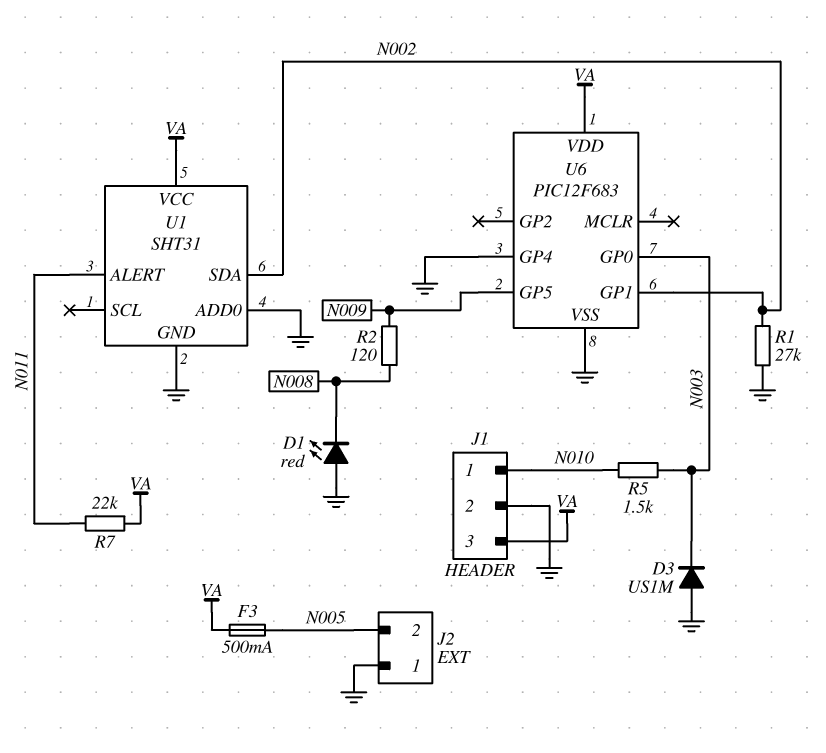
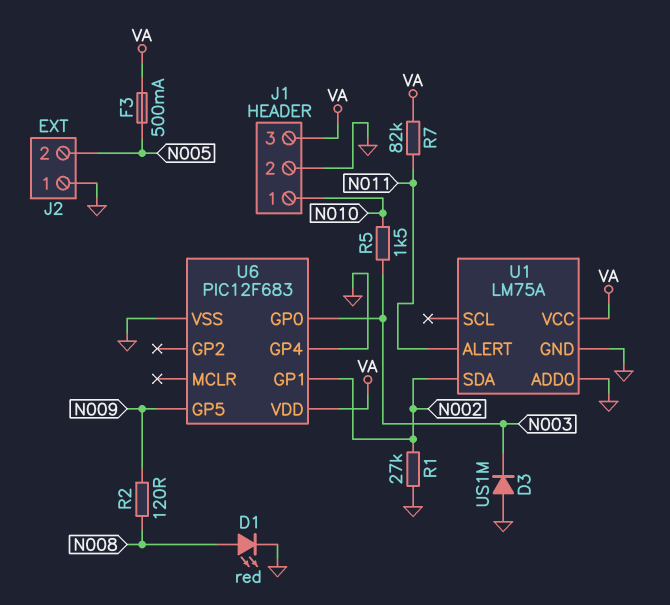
D1: LED red (A GND, K N008) -> LED red (A N008, K GND)
R7: 22k (N011, VA) -> 82k (N011, VA)
U1: SHT31 -> LM75A

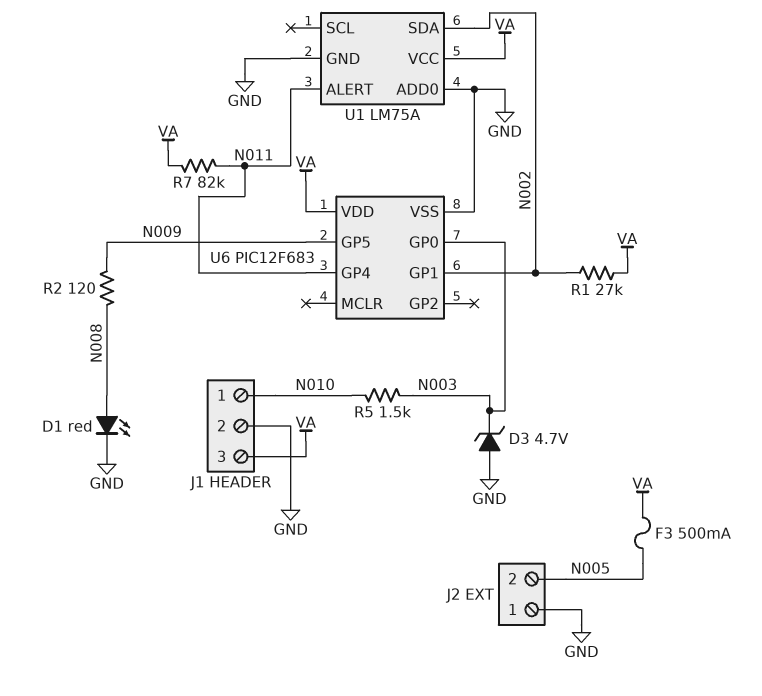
D3: diode US1M (A GND, K N003) -> zener 4.7V (A GND, K N003)
R1: 27k (GND, N002) -> 27k (N002, VA)
U6 pin GP4: GND -> N011

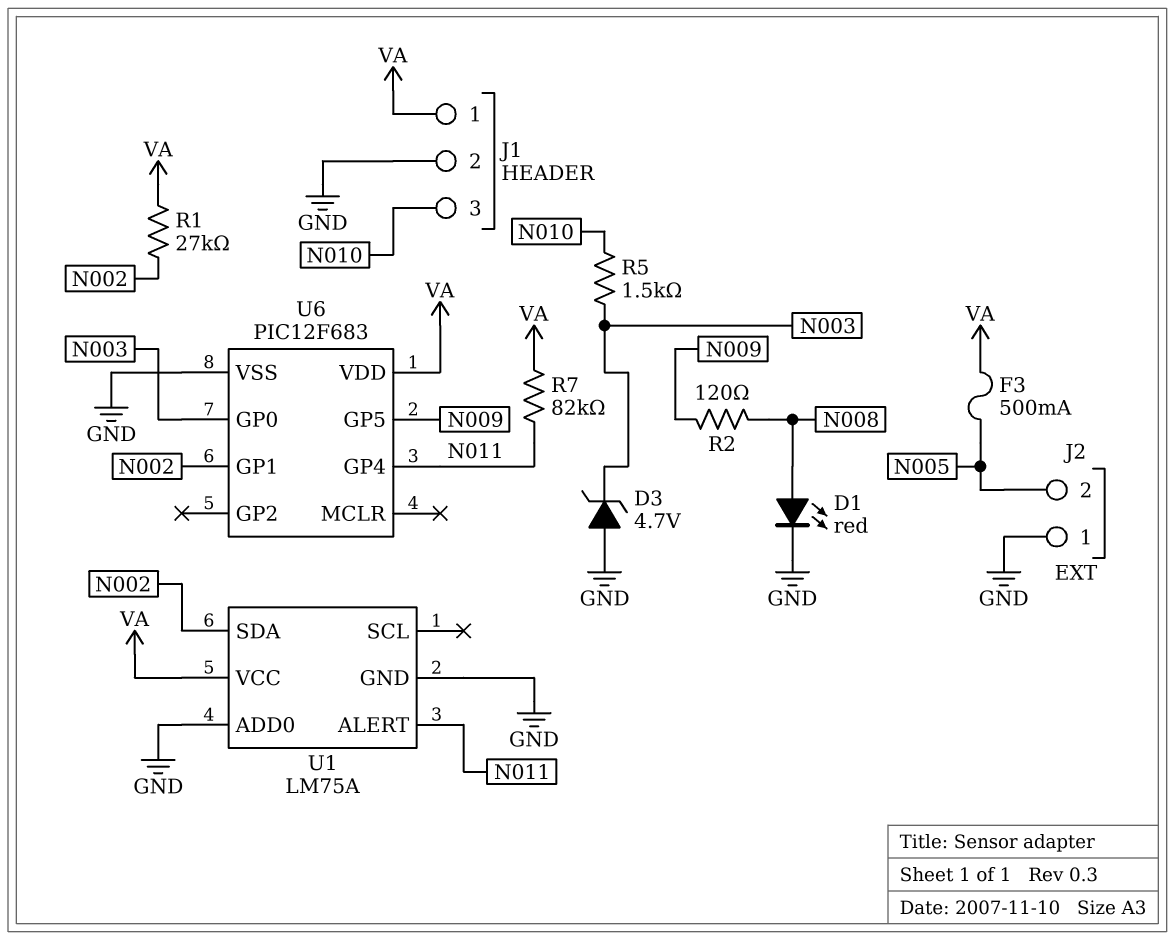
J1 pin 1: N010 -> VA
J1 pin 3: VA -> N010

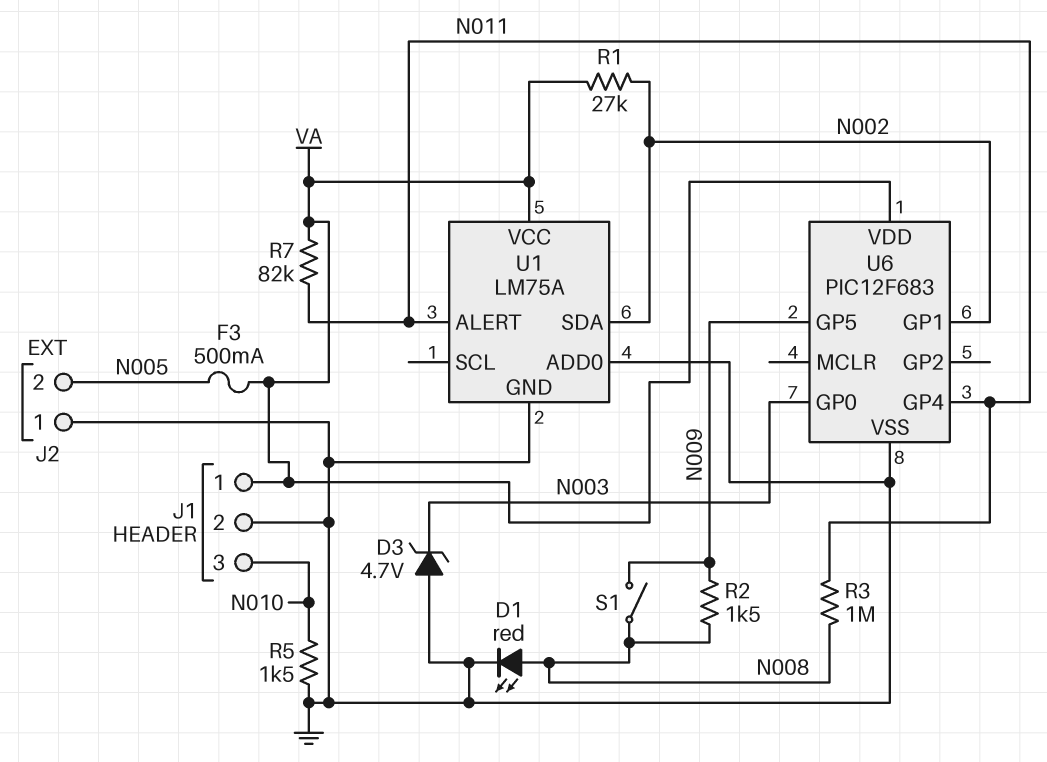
R2: 120 (N008, N009) -> 1.5k (N008, N009)
R3: none -> 1M (N008, N011)
R5: 1.5k (N003, N010) -> 1.5k (GND, N010)
S1: none -> switch (N008, N009)

